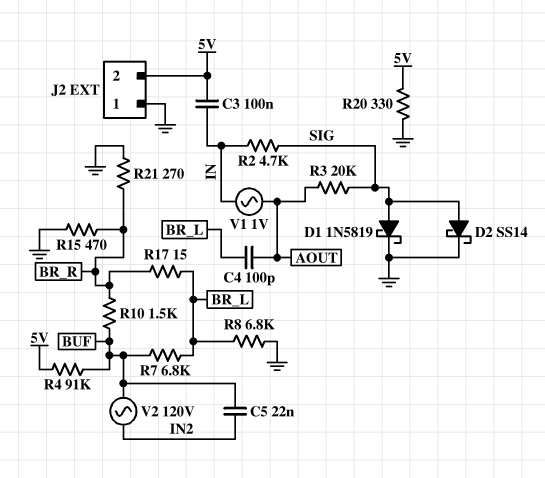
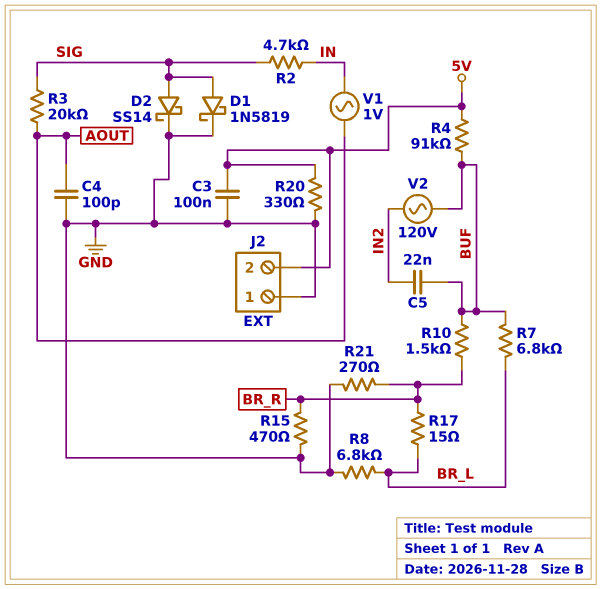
C3: 100nF (5V, IN) -> 100nF (5V, GND)
C4: 100pF (AOUT, BR_L) -> 100pF (AOUT, GND)

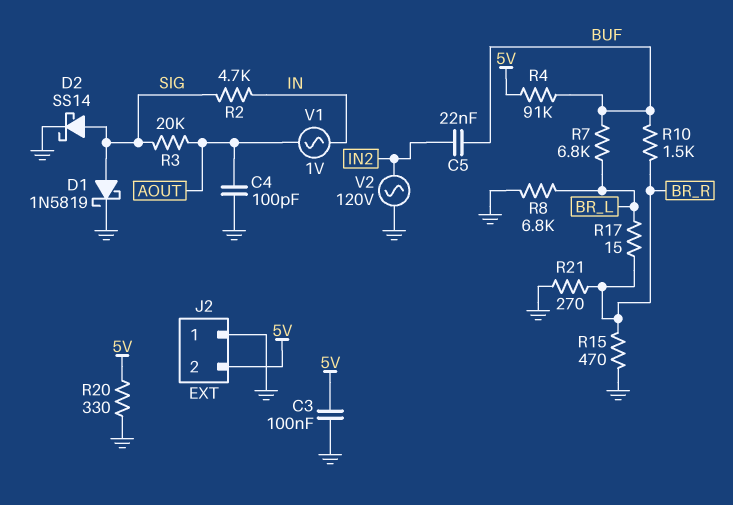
V2: AC 120V (BUF, IN2) -> AC 120V (GND, IN2)

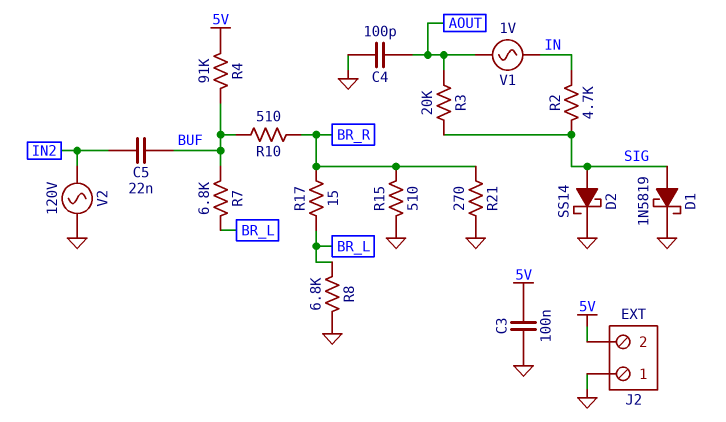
R10: 1.5k (BR_R, BUF) -> 510 (BR_R, BUF)
R15: 470 (BR_R, GND) -> 510 (BR_R, GND)
R20: 330 (5V, GND) -> none

